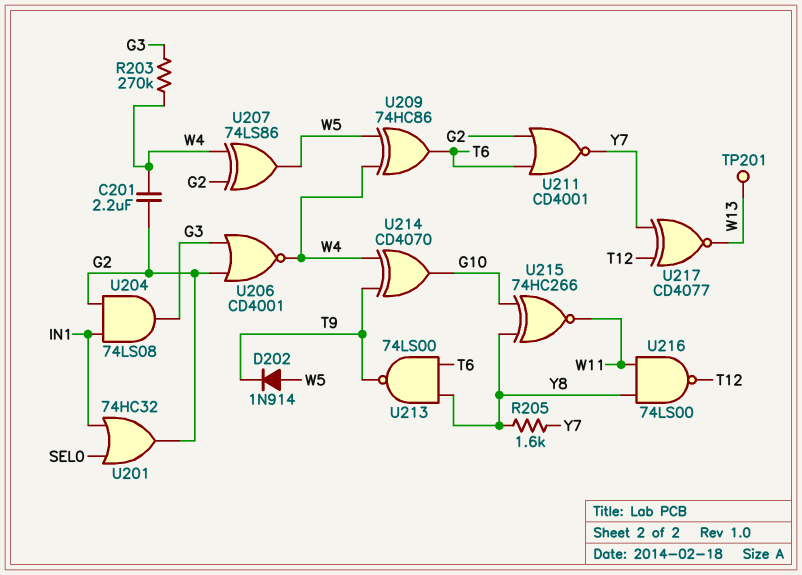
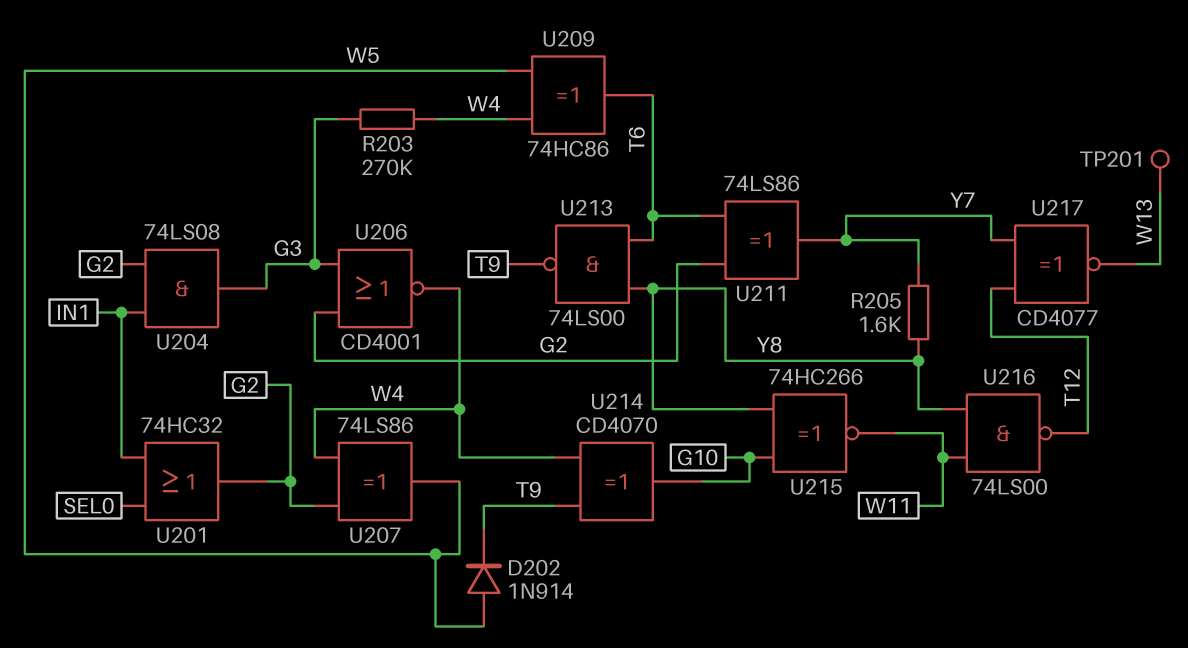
C201: 2.2uF (G2, W4) -> none
U211: NOR CD4001 (in G2, in T6, out Y7) -> XOR 74LS86 (in G2, in T6, out Y7)

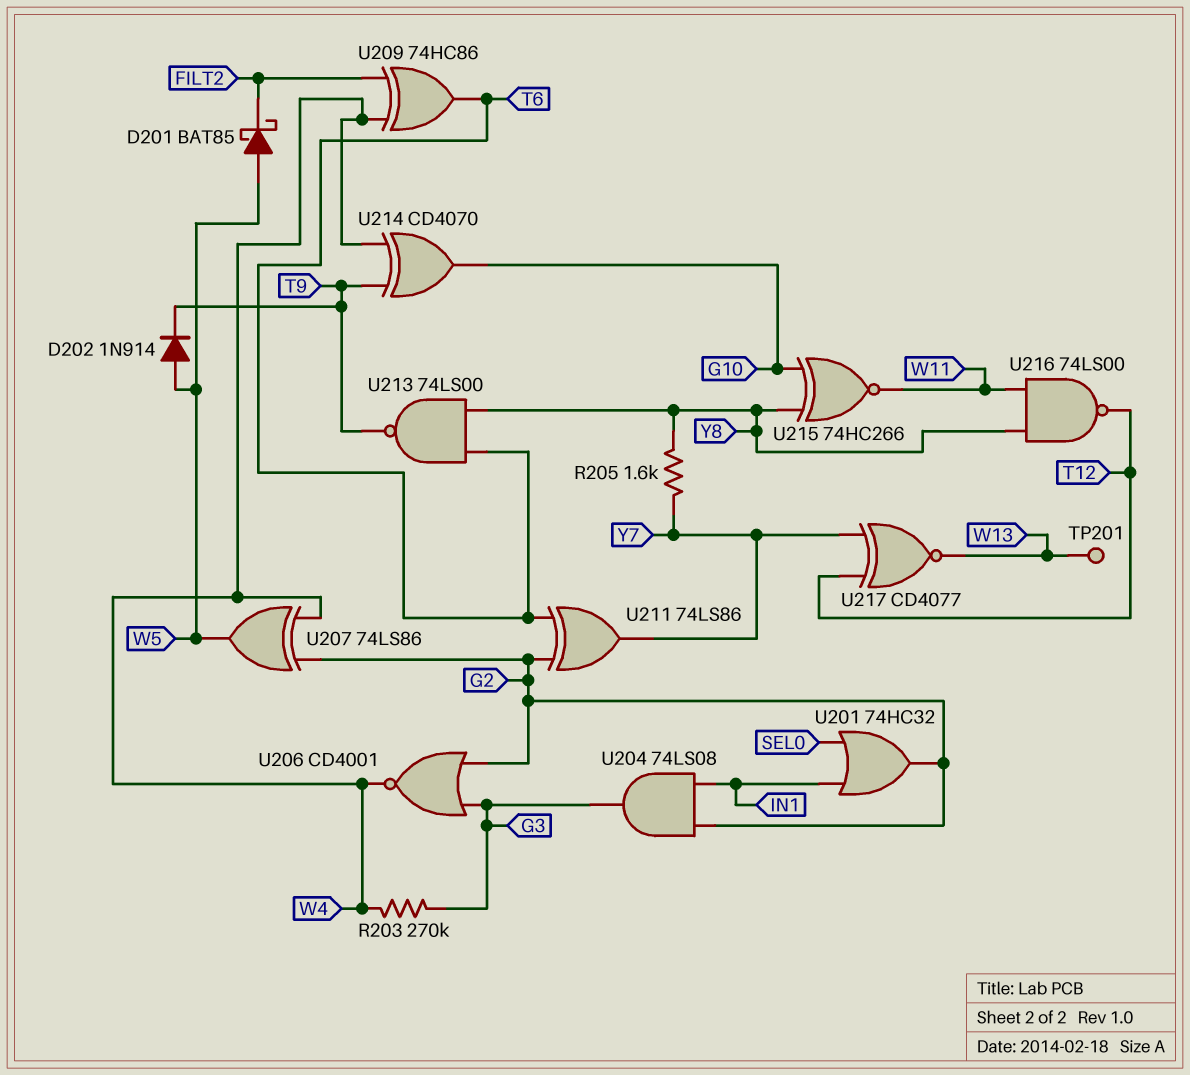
D201: none -> schottky BAT85 (A W5, K FILT2)
U209: XOR 74HC86 (in W4, in W5, out T6) -> XOR 74HC86 (in FILT2, in W4, out T6)

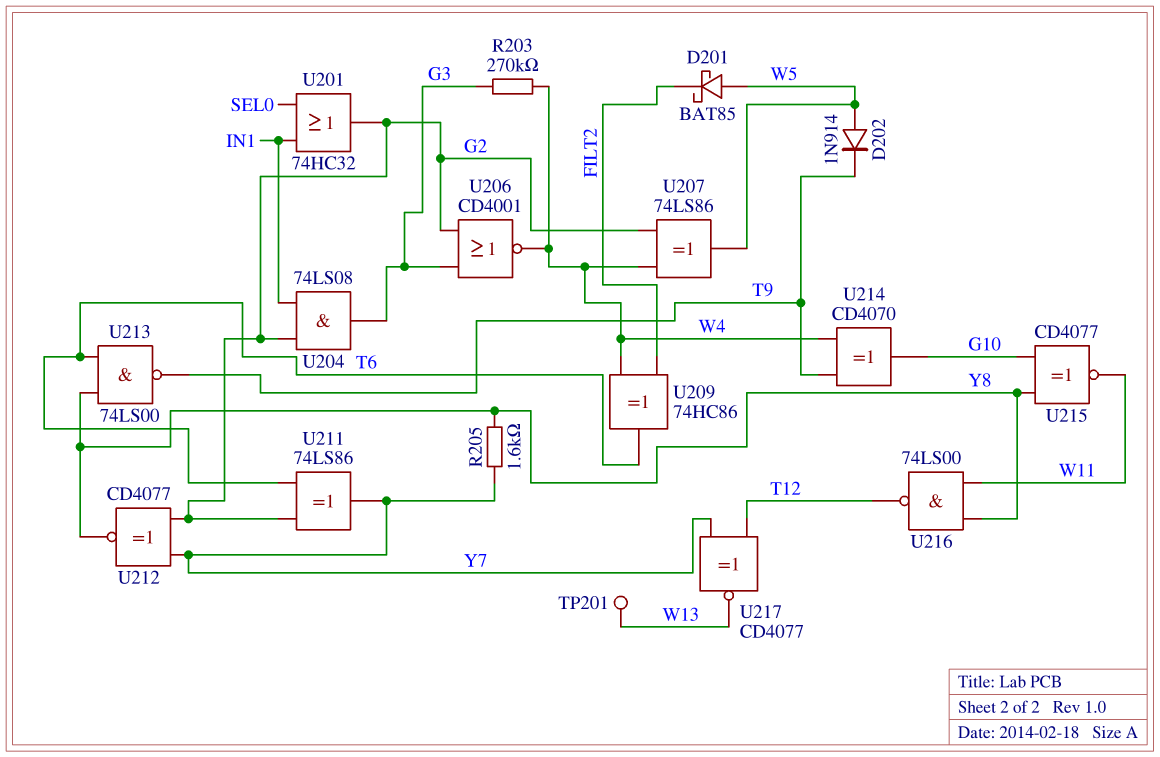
U212: none -> XNOR CD4077 (in G2, in Y7, out Y8)
U215: XNOR 74HC266 (in G10, in Y8, out W11) -> XNOR CD4077 (in G10, in Y8, out W11)

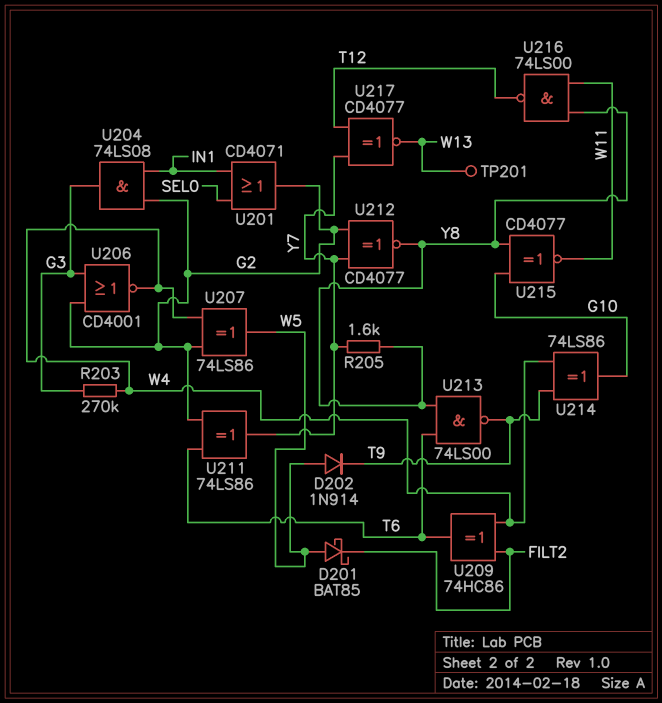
U201: OR 74HC32 (in IN1, in SEL0, out G2) -> OR CD4071 (in IN1, in SEL0, out G2)
U214: XOR CD4070 (in T9, in W4, out G10) -> XOR 74LS86 (in T9, in W4, out G10)

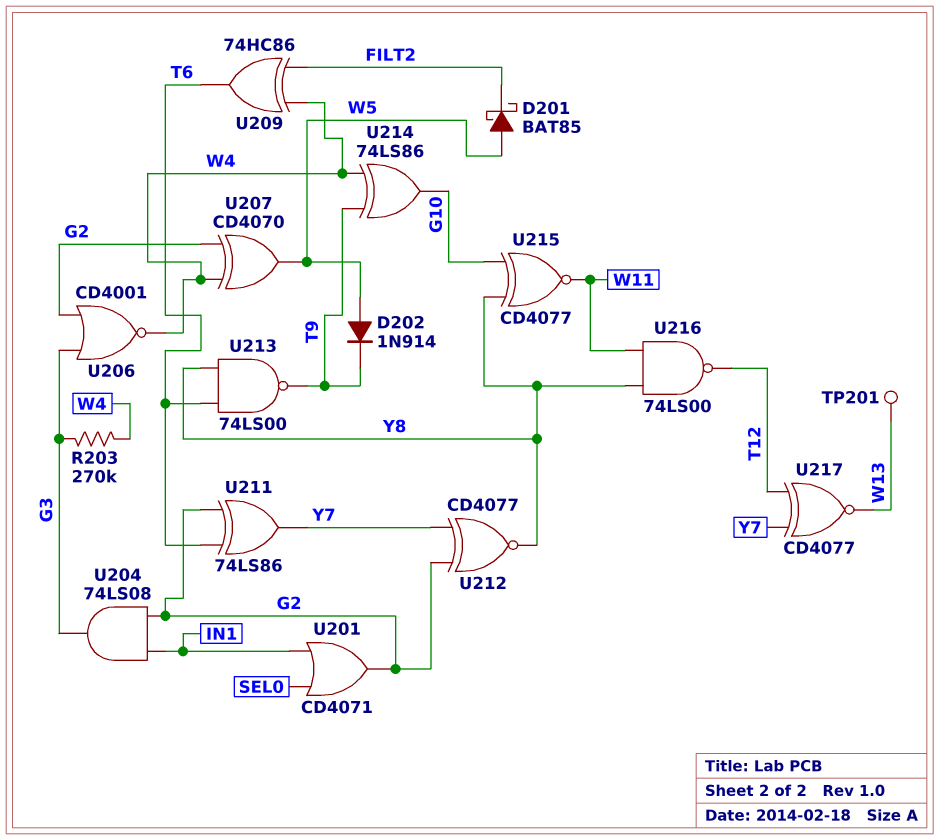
R205: 1.6k (Y7, Y8) -> none
U207: XOR 74LS86 (in G2, in W4, out W5) -> XOR CD4070 (in G2, in W4, out W5)

